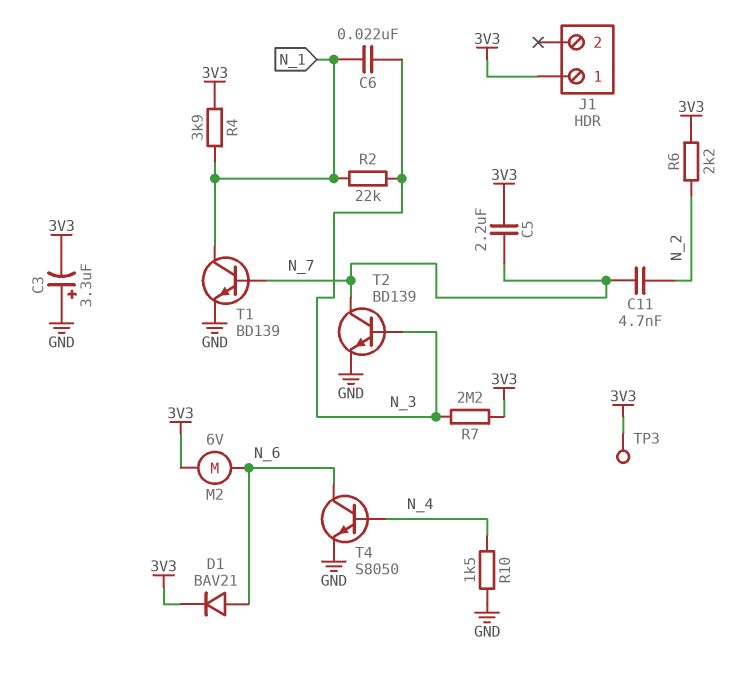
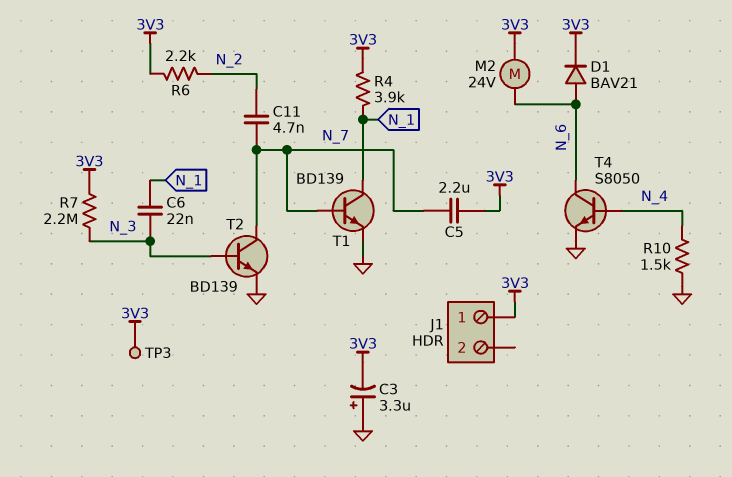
M2: motor 6V (3V3, N_6) -> motor 24V (3V3, N_6)
R2: 22k (N_1, N_3) -> none

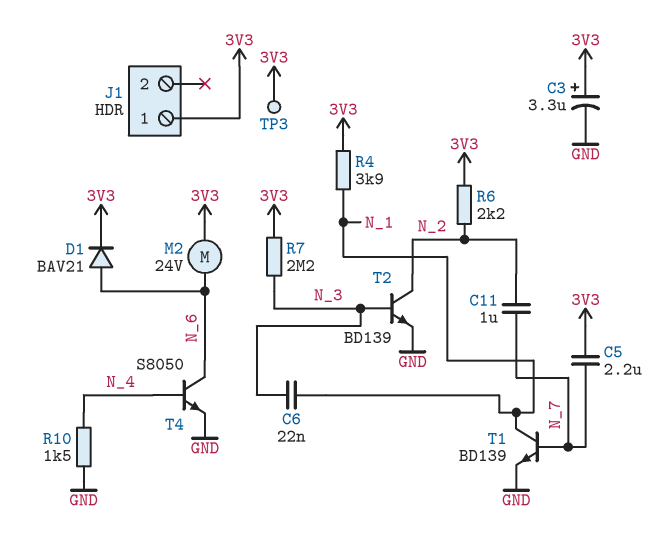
C3: 3.3uF (plus GND, minus 3V3) -> 3.3uF (plus 3V3, minus GND)
C11: 4.7nF (N_2, N_7) -> 1uF (N_2, N_7)
T2: NPN BD139 (B N_3, C N_7, E GND) -> NPN BD139 (B N_3, C N_2, E GND)

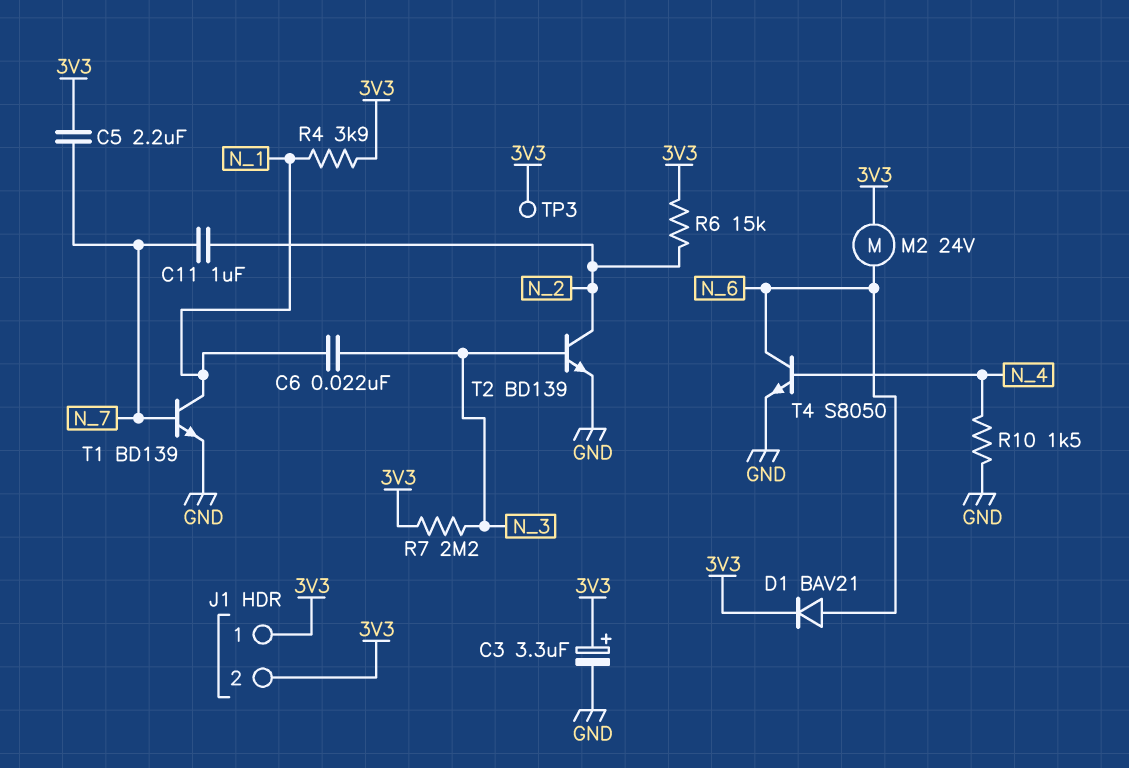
J1 pin 2: none -> 3V3
R6: 2.2k (3V3, N_2) -> 15k (3V3, N_2)

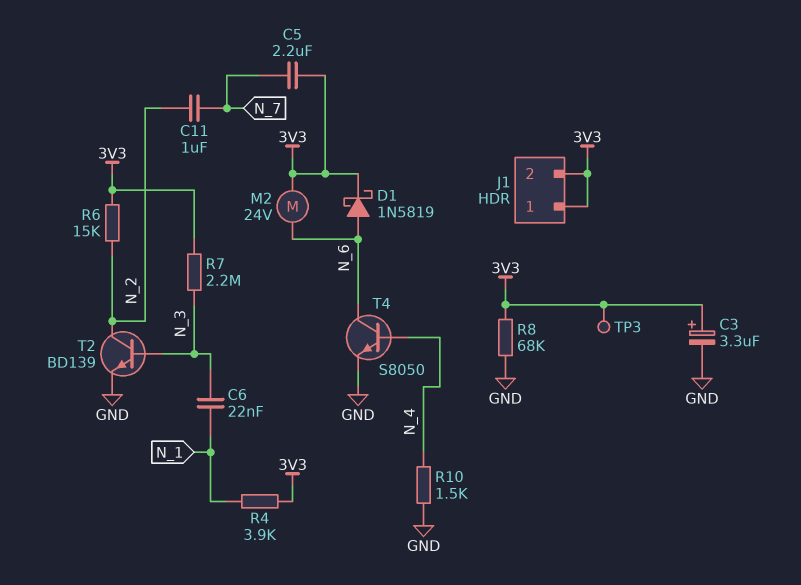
D1: diode BAV21 (A N_6, K 3V3) -> schottky 1N5819 (A N_6, K 3V3)
R8: none -> 68k (3V3, GND)
T1: NPN BD139 (B N_7, C N_1, E GND) -> none

